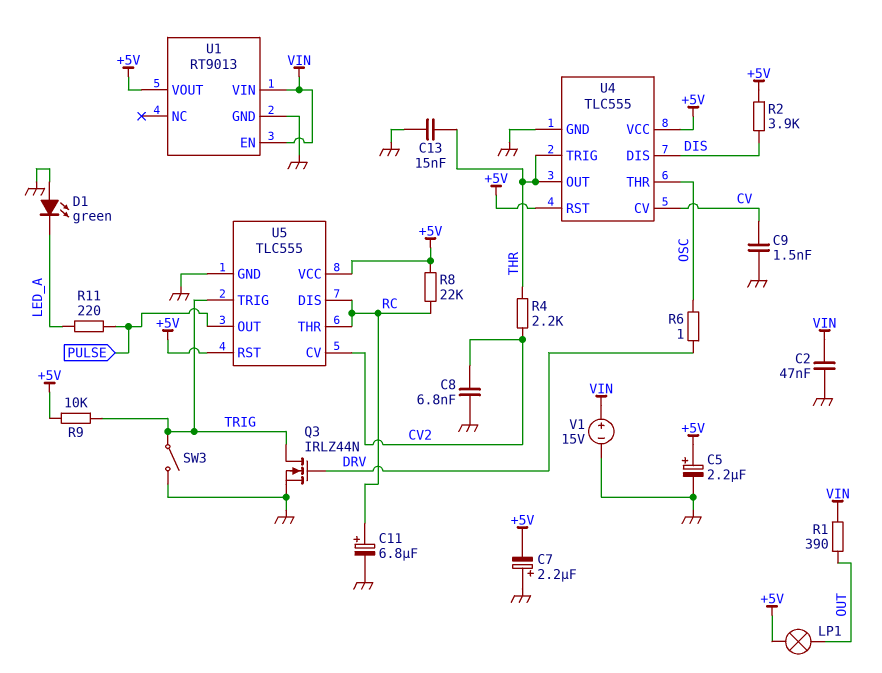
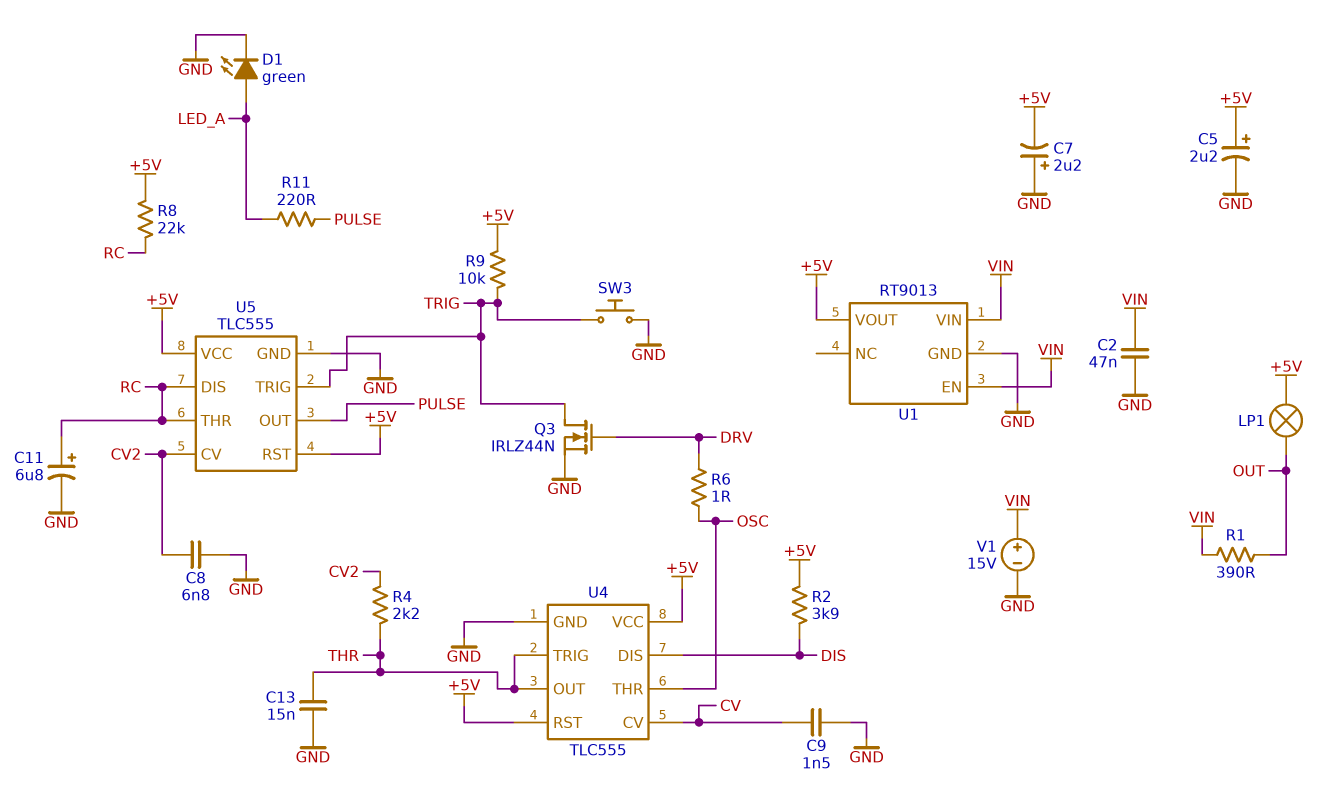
D1: LED green (A GND, K LED_A) -> LED green (A LED_A, K GND)
SW3: switch (GND, TRIG) -> button (GND, TRIG)

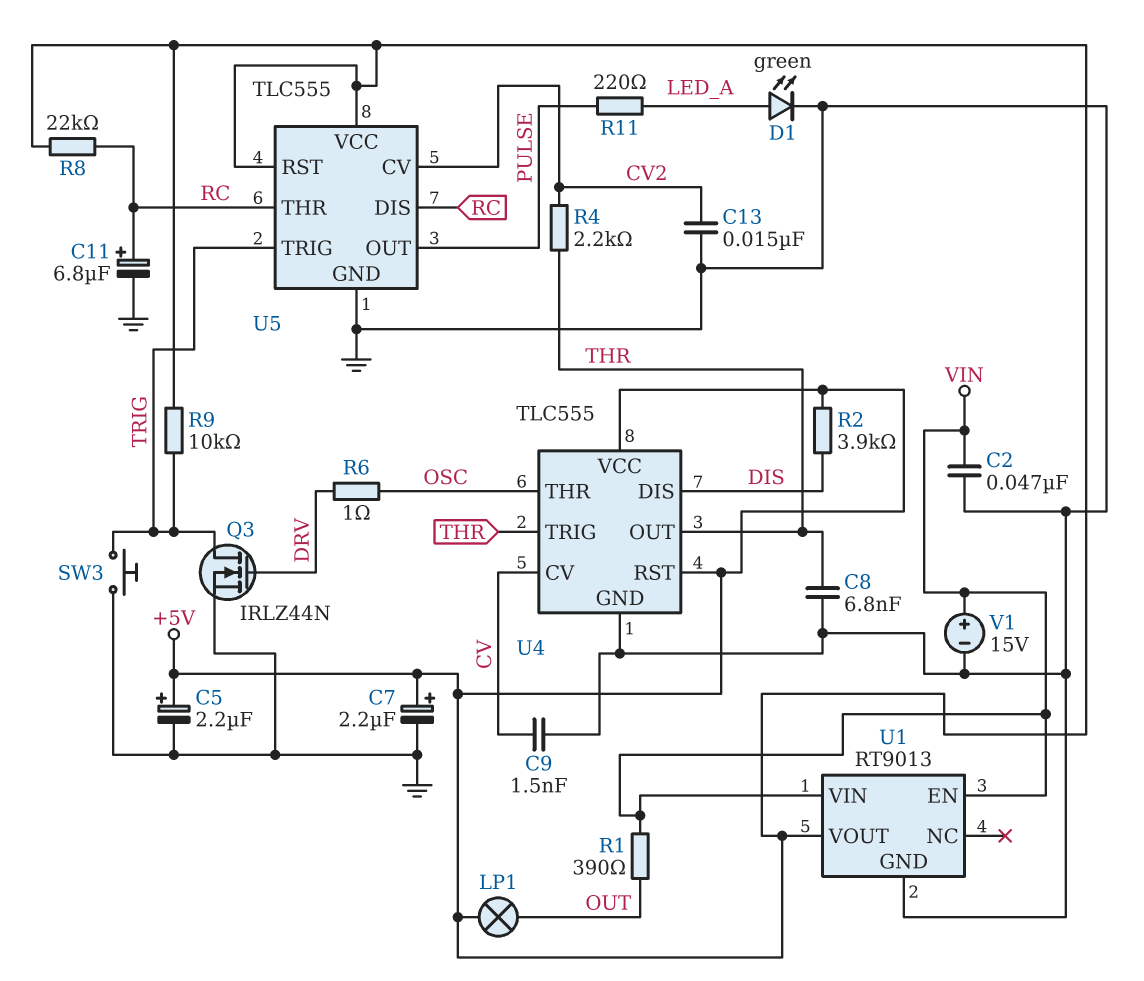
C7: 2.2uF (plus GND, minus +5V) -> 2.2uF (plus +5V, minus GND)
C8: 6.8nF (CV2, GND) -> 6.8nF (GND, THR)
C13: 15nF (GND, THR) -> 15nF (CV2, GND)

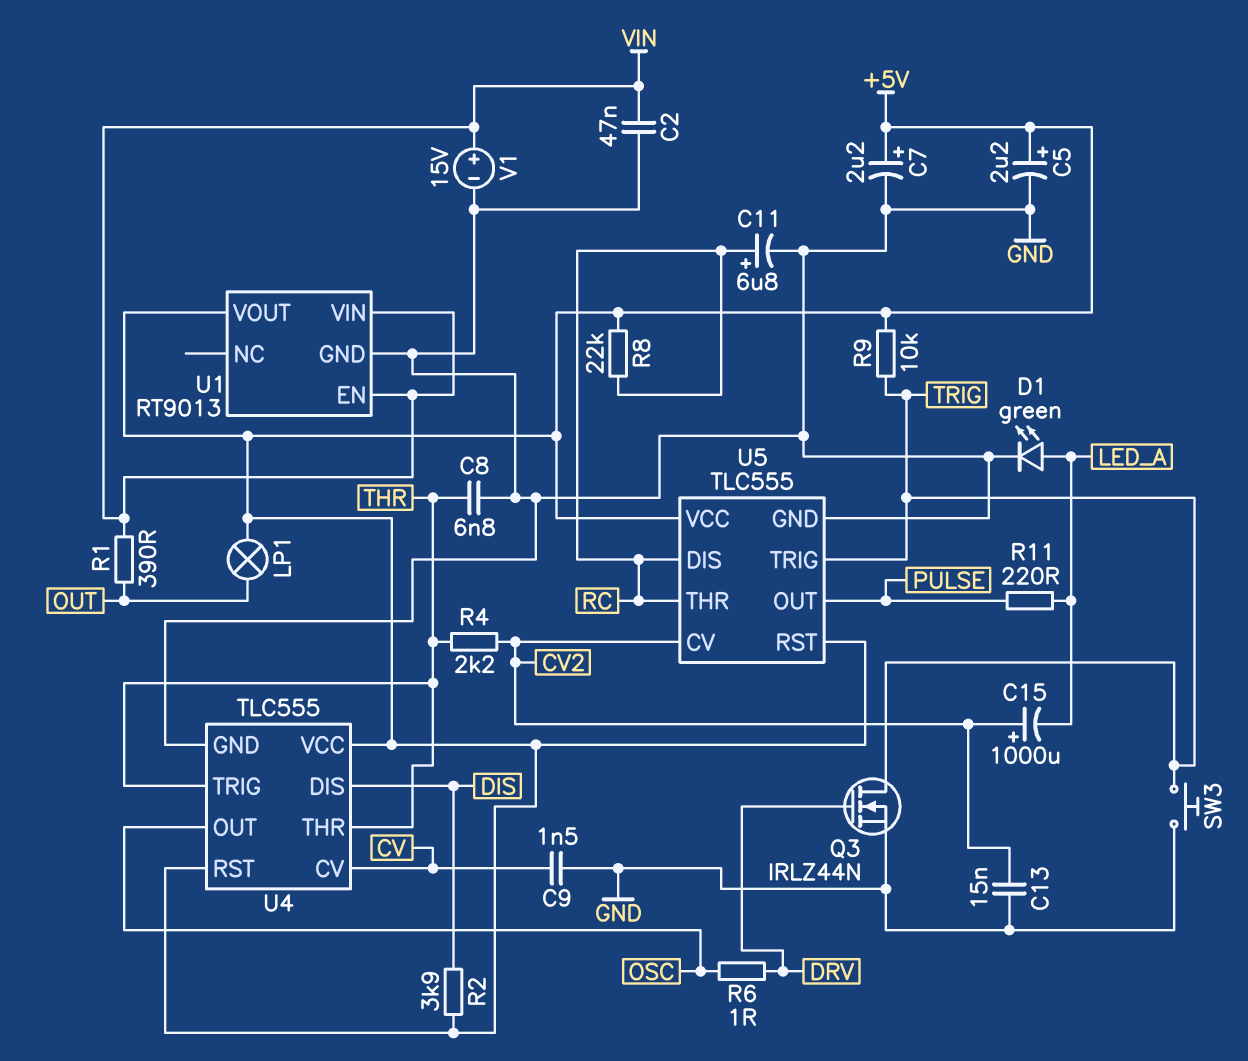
C15: none -> 1000uF (plus CV2, minus LED_A)
U4 pin OUT: THR -> OSC
U4 pin THR: OSC -> THR

